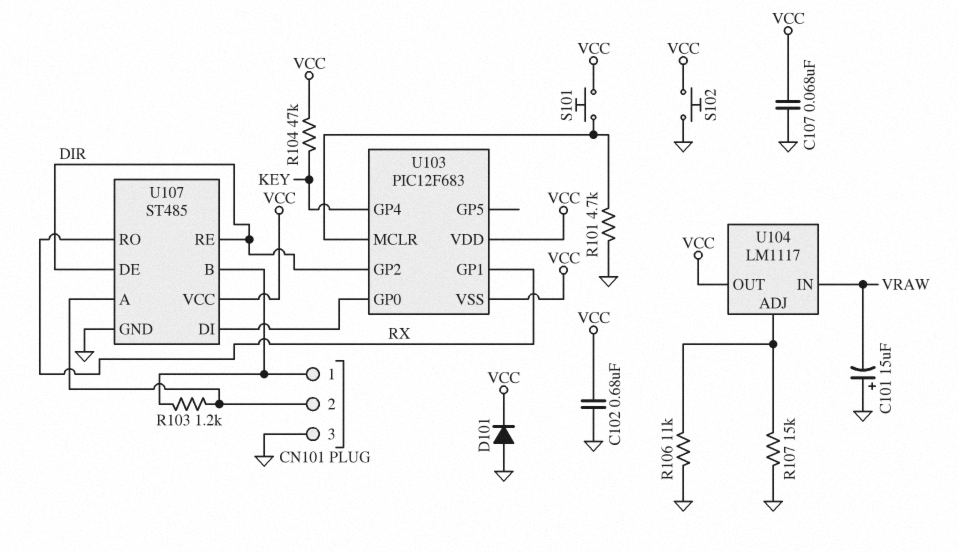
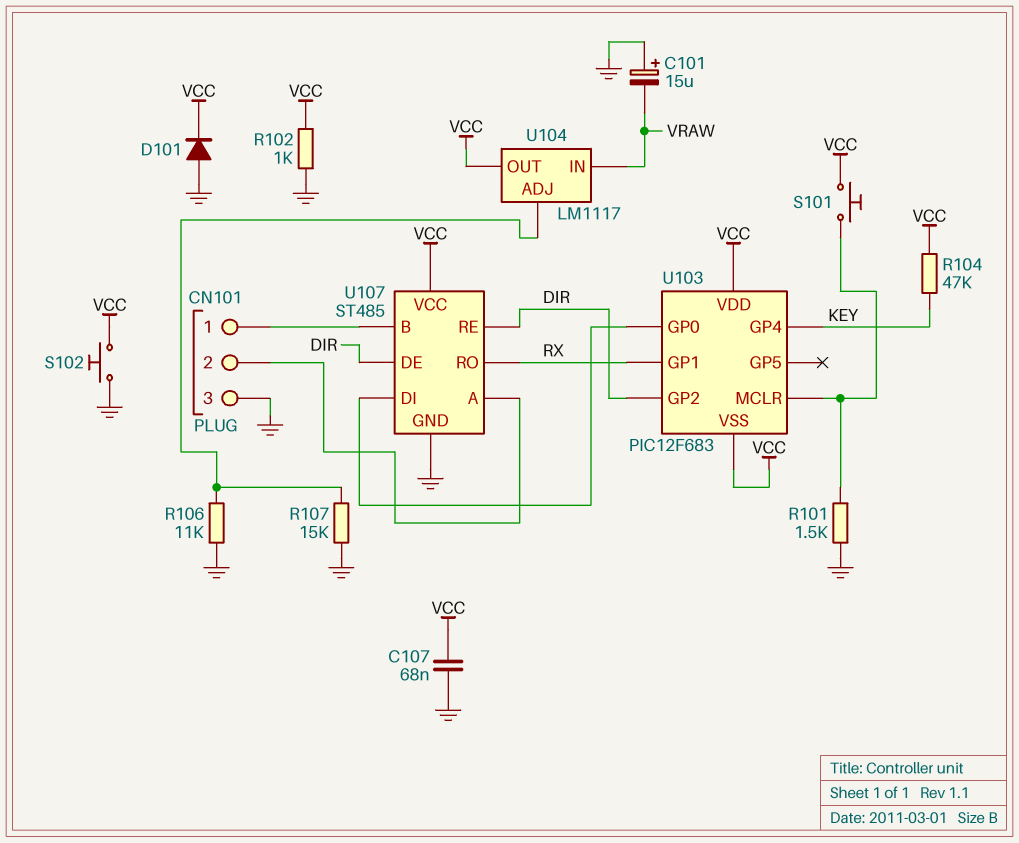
C102: 680nF (GND, VCC) -> none
R101: 4.7k (GND, U103/MCLR) -> 1.5k (GND, U103/MCLR)
R102: none -> 1k (GND, VCC)
R103: 1.2k (CN101/1, CN101/2) -> none

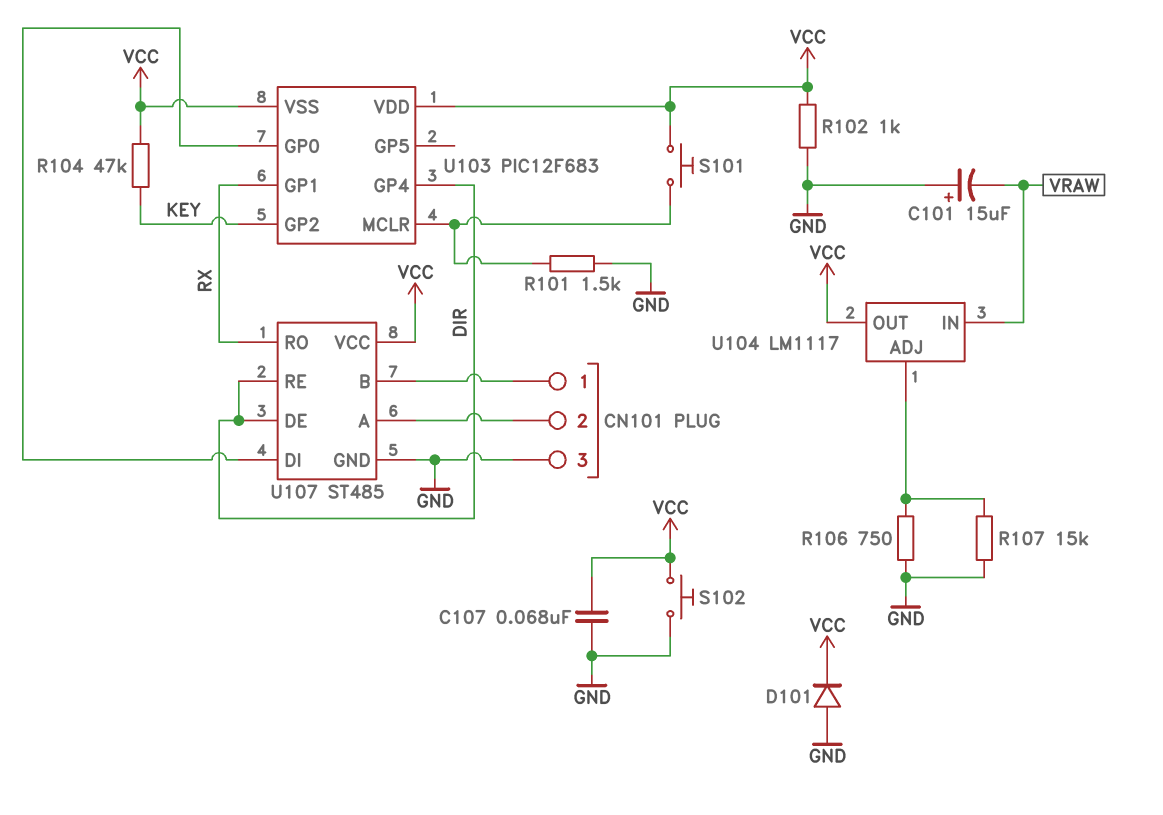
R106: 11k (GND, U104/ADJ) -> 750 (GND, U104/ADJ)
U103 pin GP2: DIR -> KEY
U103 pin GP4: KEY -> DIR

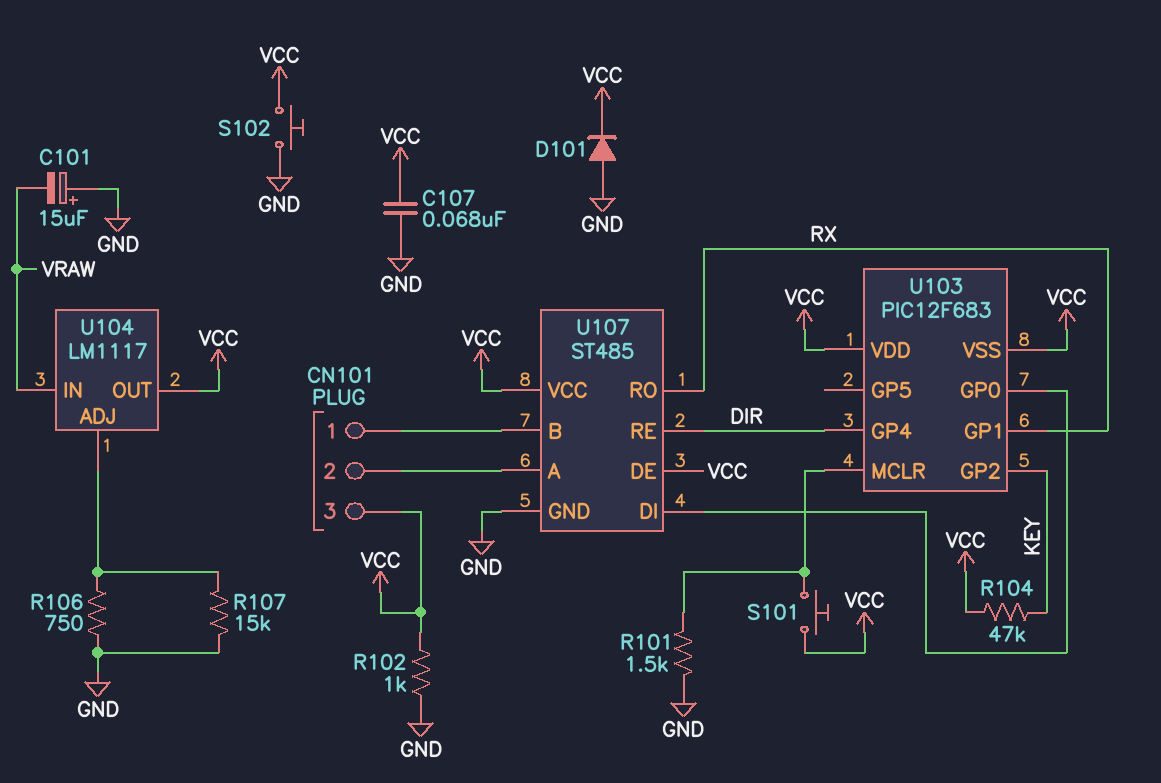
CN101 pin 3: GND -> VCC
U107 pin DE: DIR -> VCC

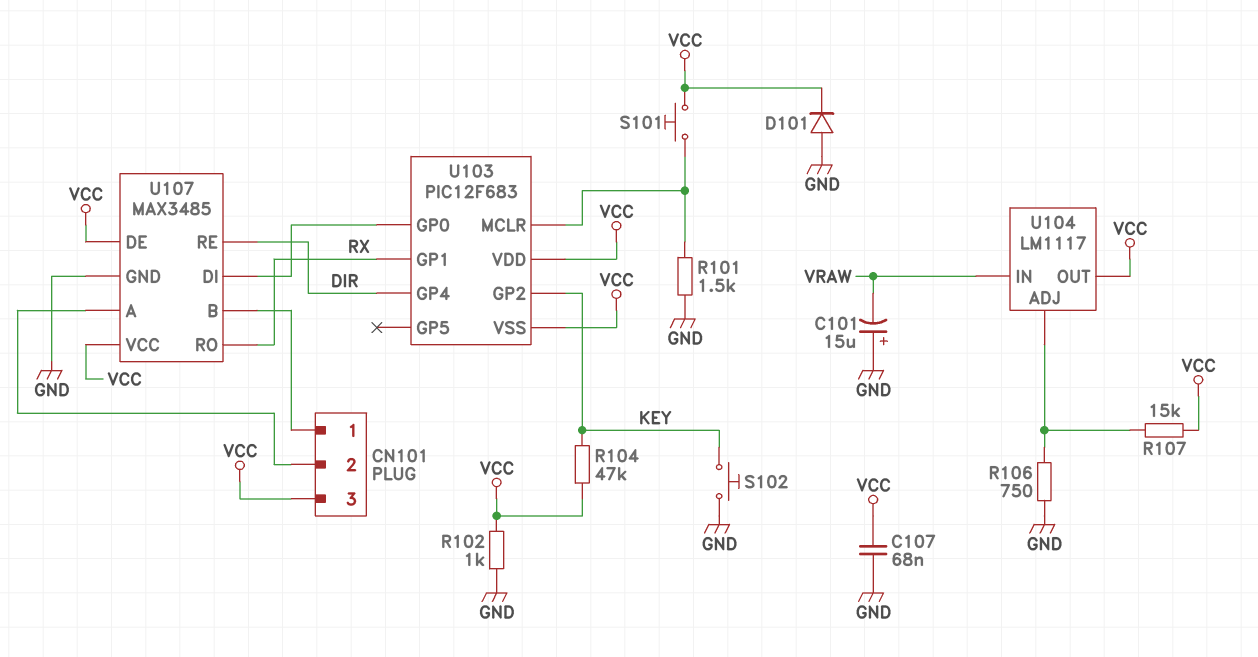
R107: 15k (GND, U104/ADJ) -> 15k (U104/ADJ, VCC)
S102: button (GND, VCC) -> button (GND, KEY)
U107: ST485 -> MAX3485

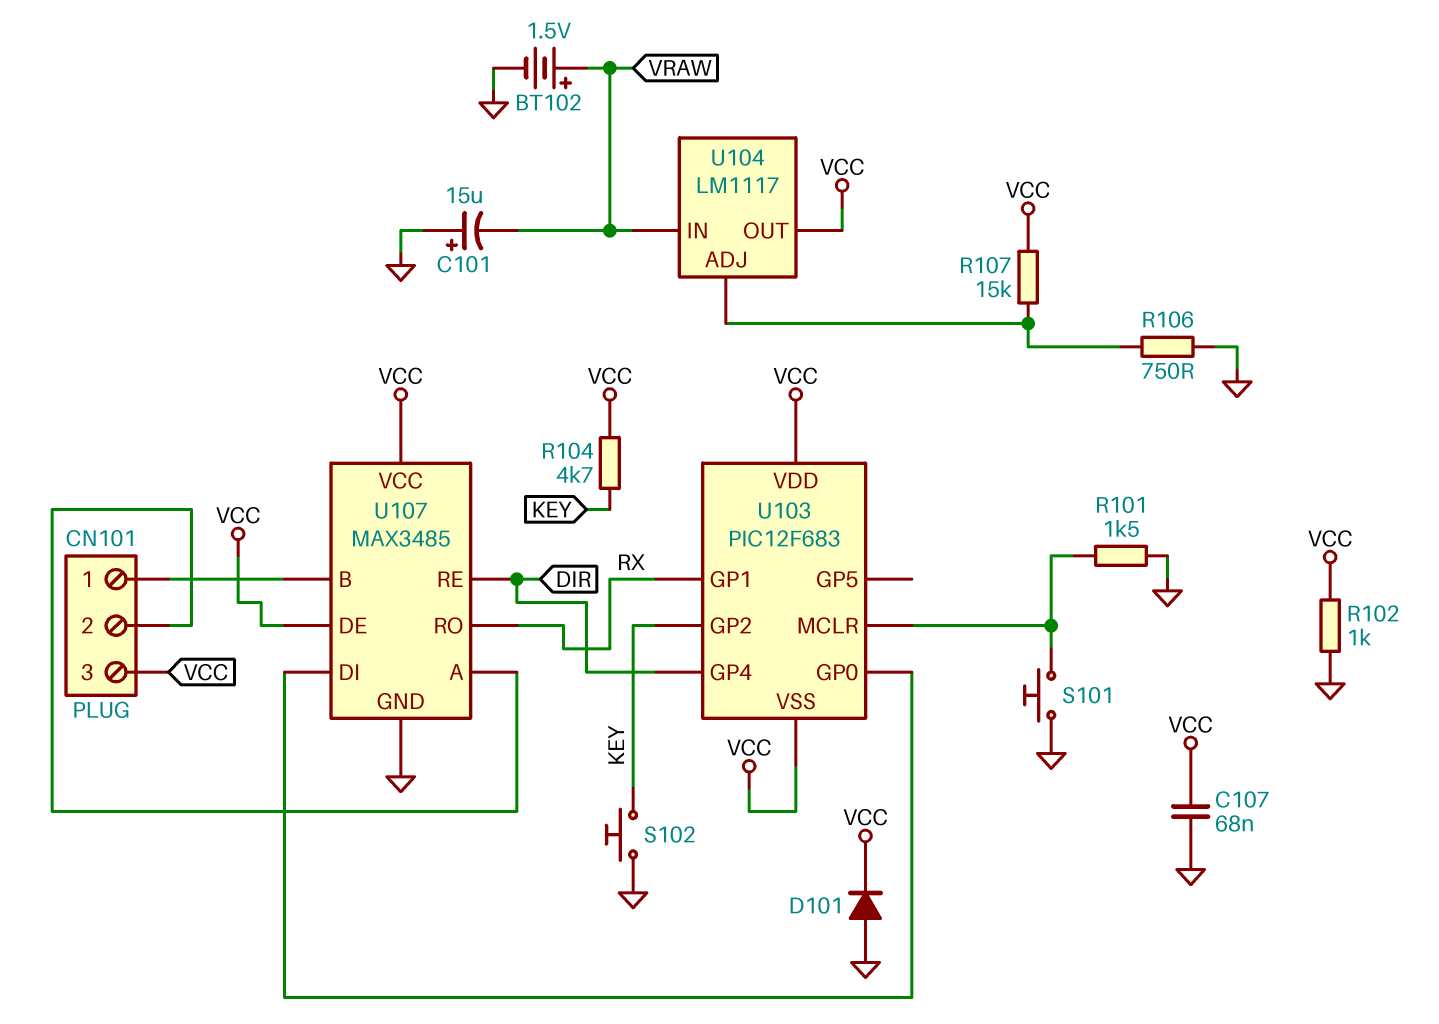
BT102: none -> 1.5V (plus VRAW, minus GND)
R104: 47k (KEY, VCC) -> 4.7k (KEY, VCC)
S101: button (U103/MCLR, VCC) -> button (GND, U103/MCLR)

